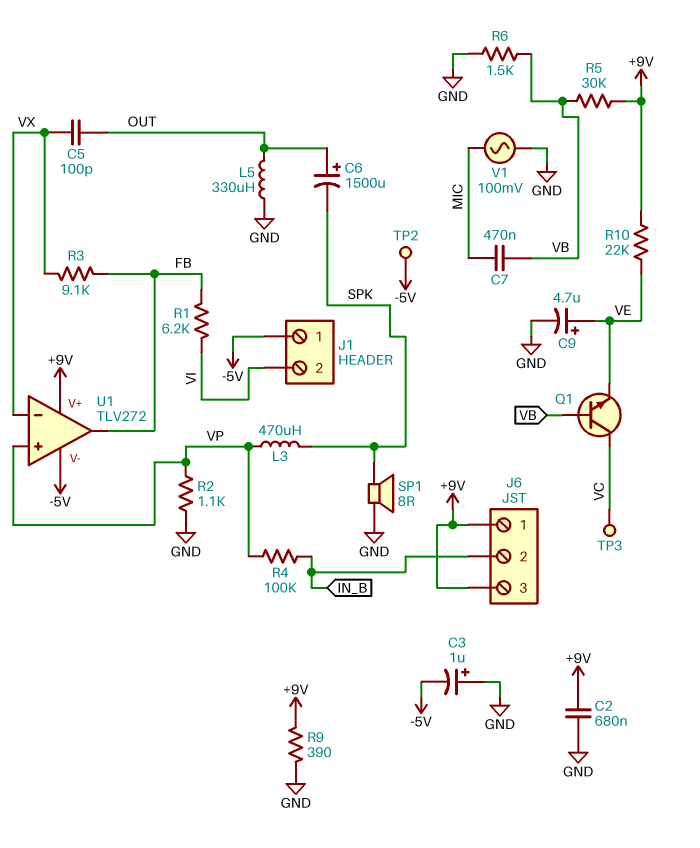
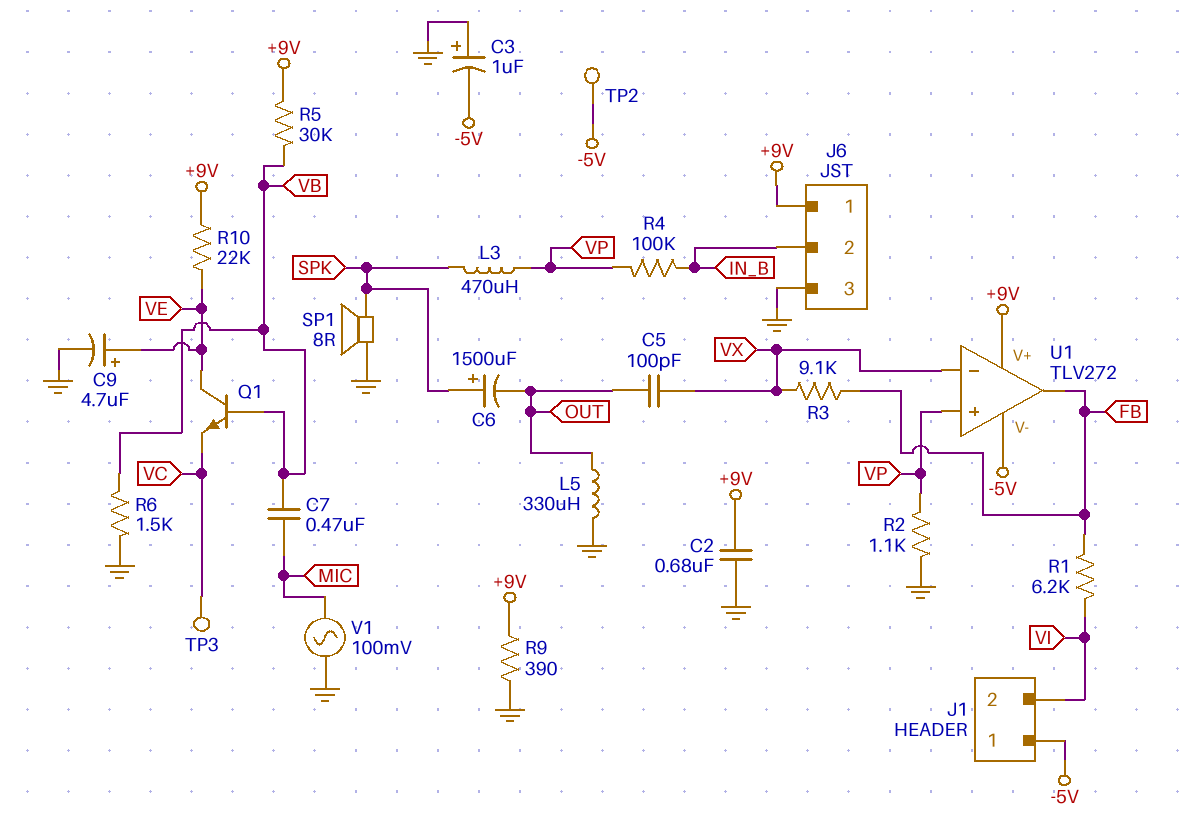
C6: 1500uF (plus OUT, minus SPK) -> 1500uF (plus SPK, minus OUT)
J6 pin 3: +9V -> GND
Q1: NPN (B VB, C VC, E VE) -> NPN (B VB, C VE, E VC)

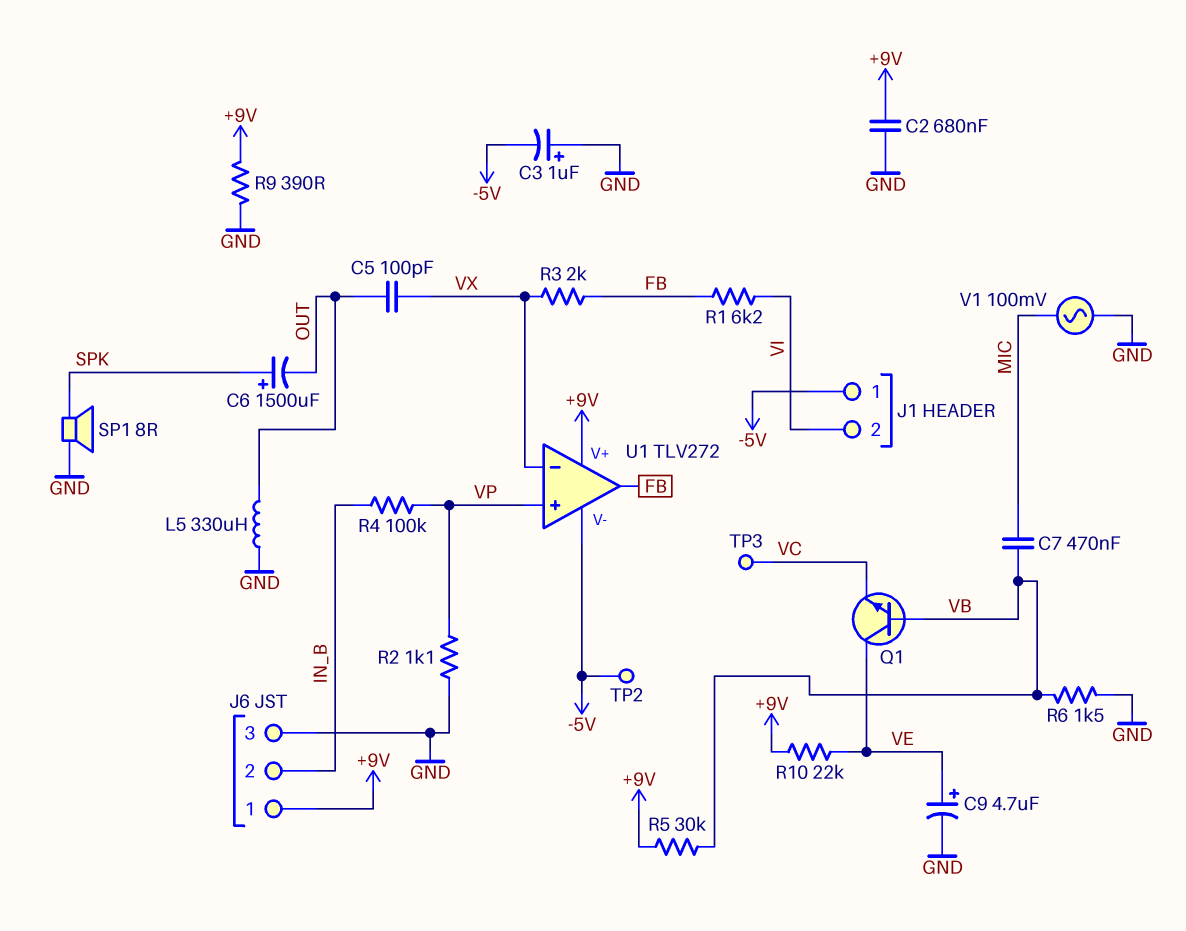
L3: 470uH (SPK, VP) -> none
R3: 9.1k (FB, VX) -> 2k (FB, VX)

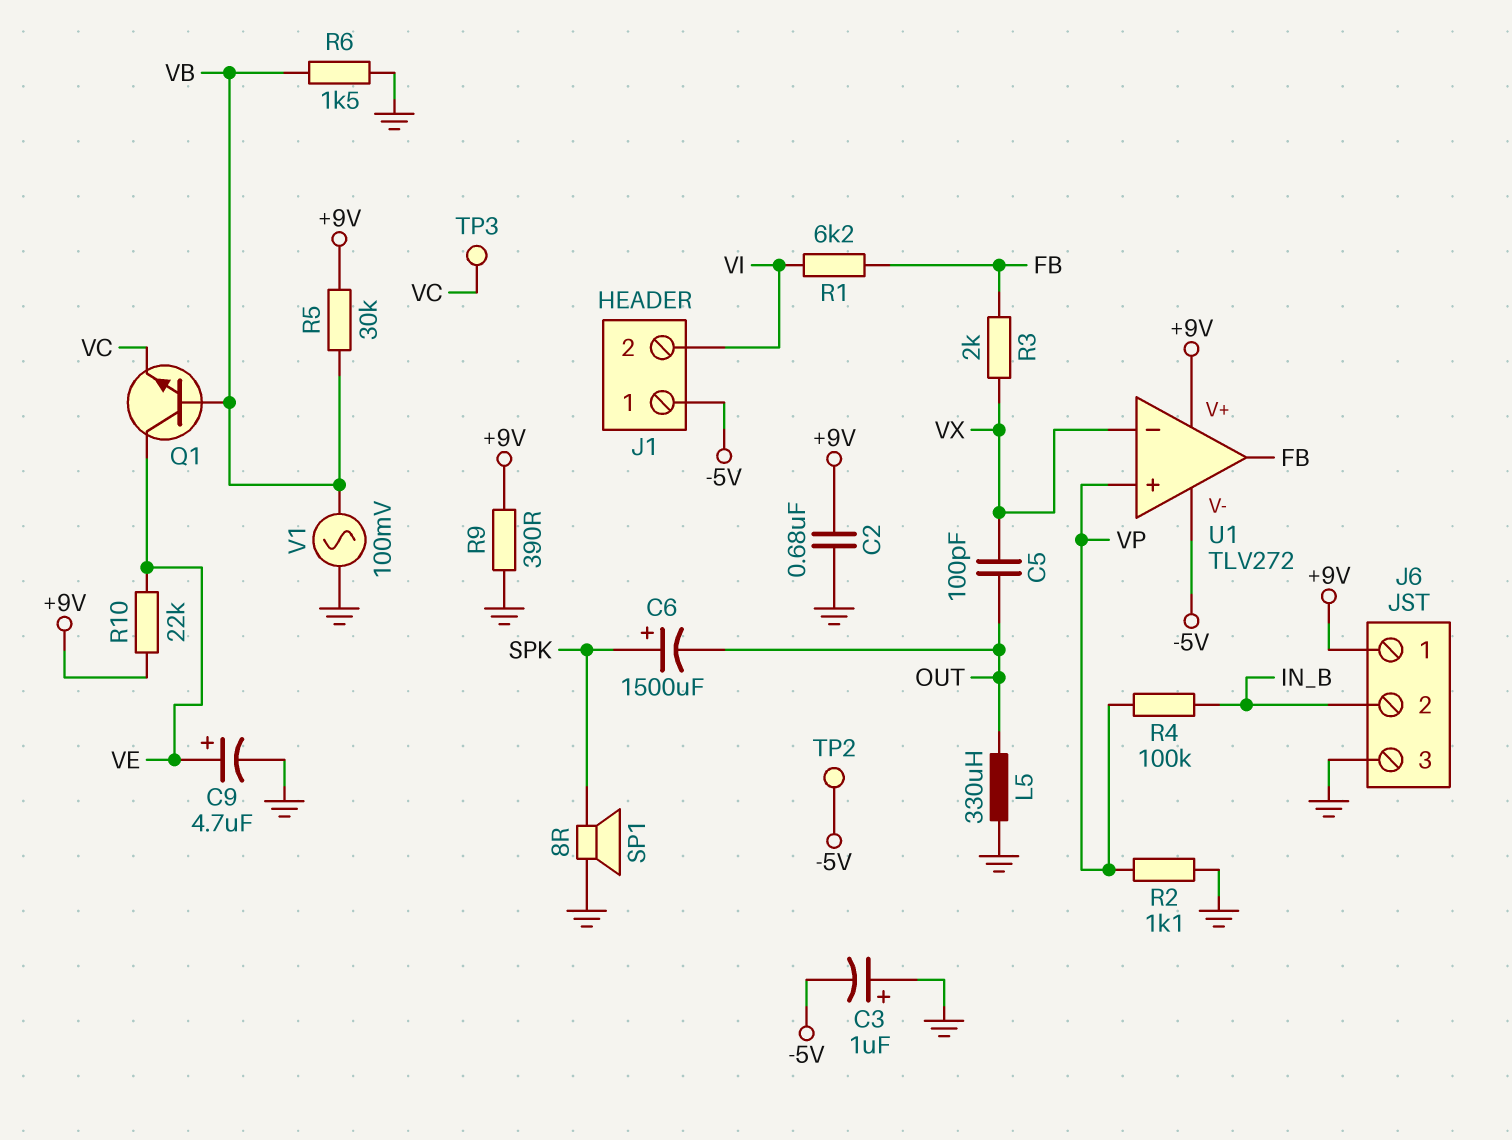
C7: 470nF (MIC, VB) -> none
V1: AC 100mV (GND, MIC) -> AC 100mV (GND, VB)

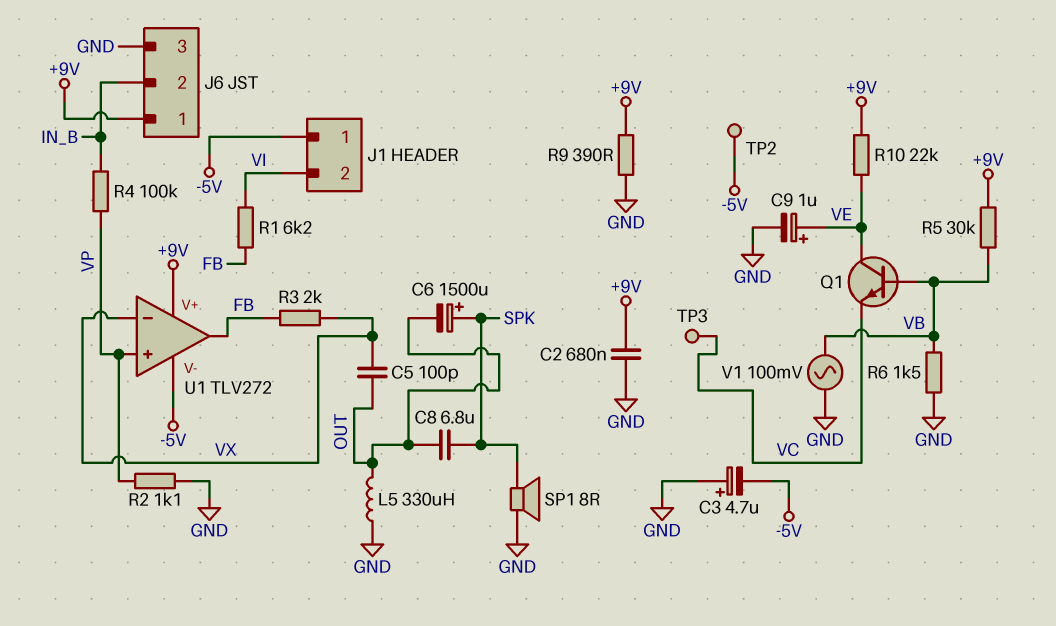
C3: 1uF (plus GND, minus -5V) -> 4.7uF (plus GND, minus -5V)
C8: none -> 6.8uF (OUT, SPK)
C9: 4.7uF (plus VE, minus GND) -> 1uF (plus VE, minus GND)

